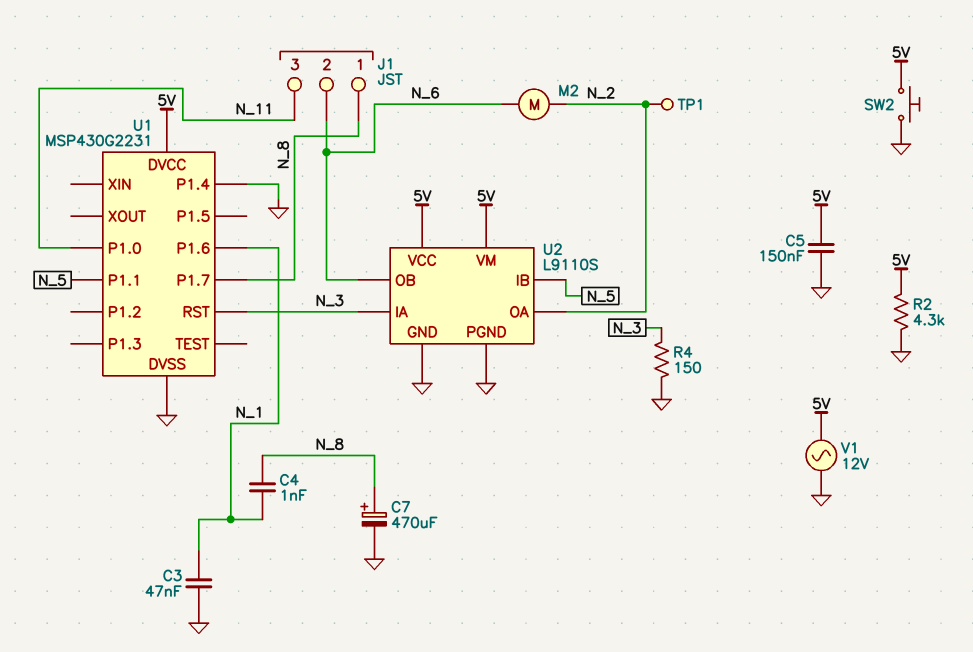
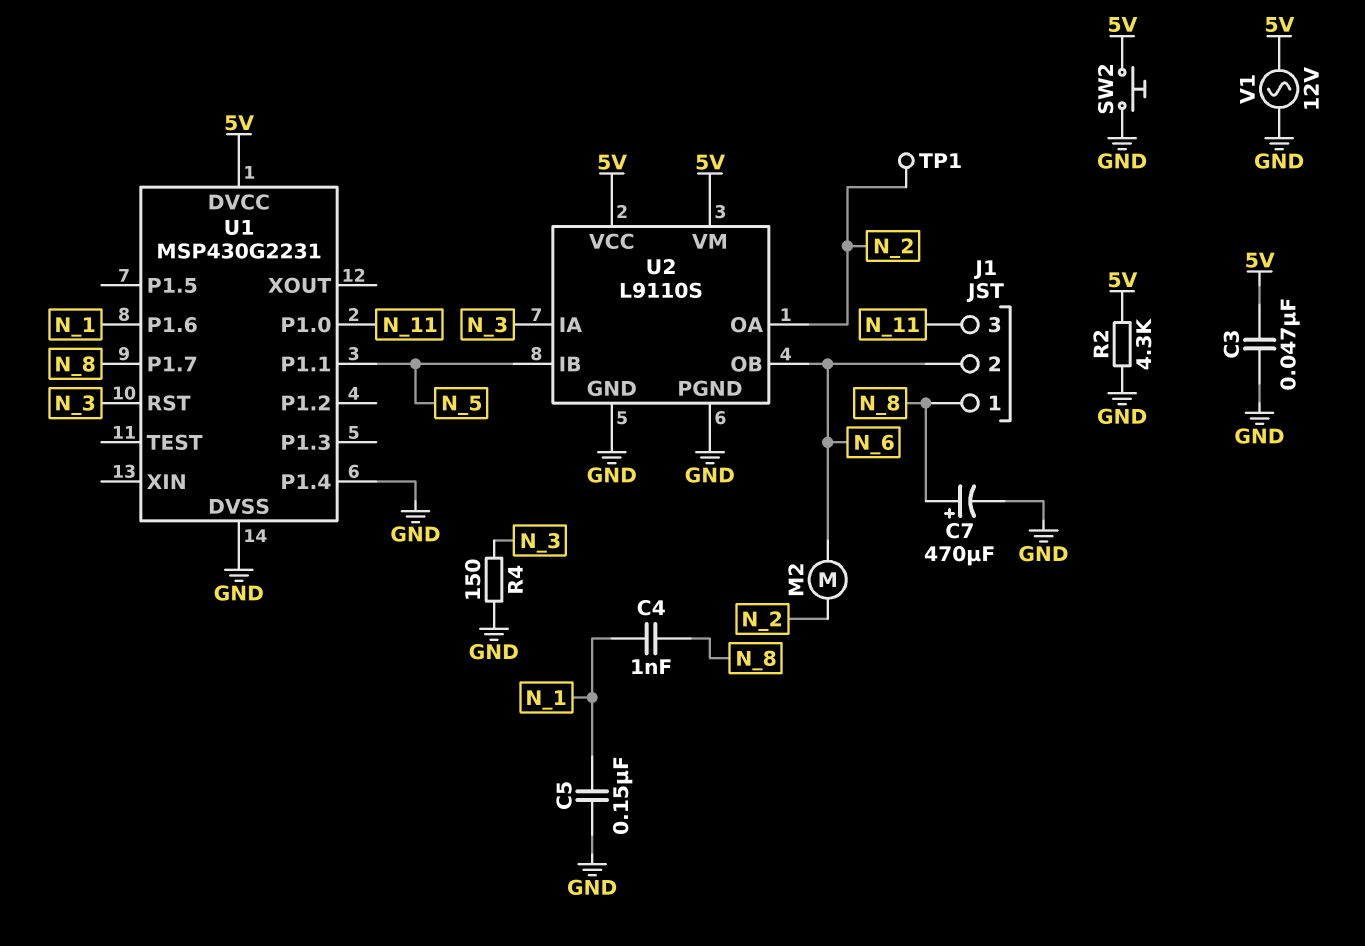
C3: 47nF (GND, N_1) -> 47nF (5V, GND)
C5: 150nF (5V, GND) -> 150nF (GND, N_1)

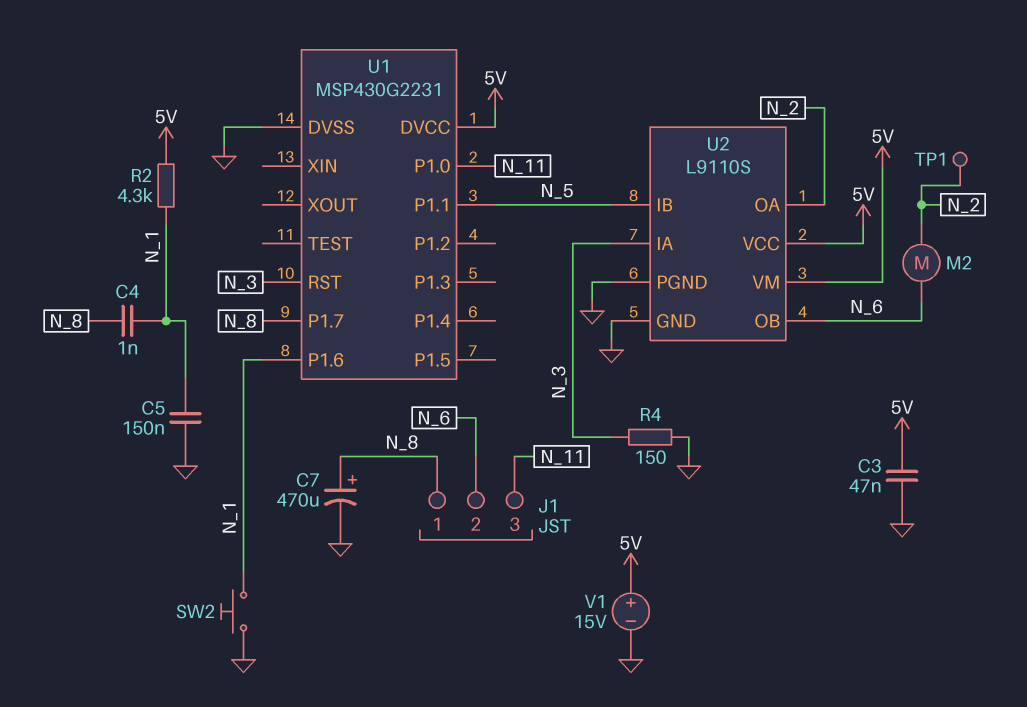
R2: 4.3k (5V, GND) -> 4.3k (5V, N_1)
SW2: button (5V, GND) -> button (GND, N_1)
U1 pin P1.4: GND -> none
V1: AC 12V (5V, GND) -> 15V (plus 5V, minus GND)

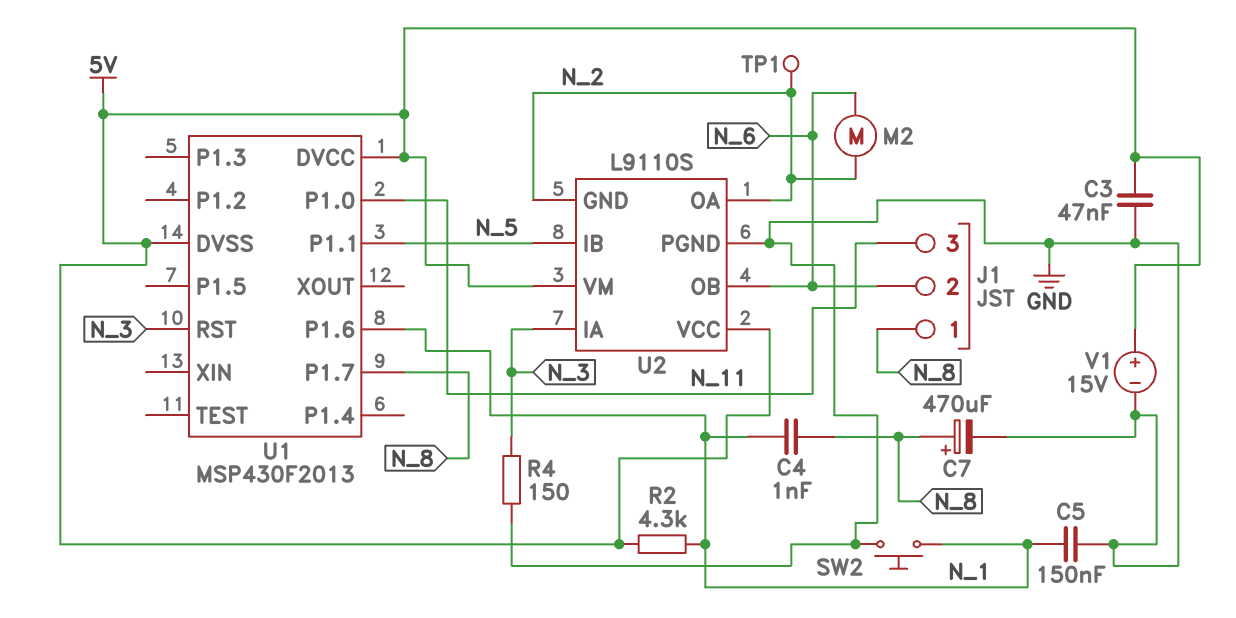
U1: MSP430G2231 -> MSP430F2013
U1 pin DVSS: GND -> 5V
U2 pin GND: GND -> N_2

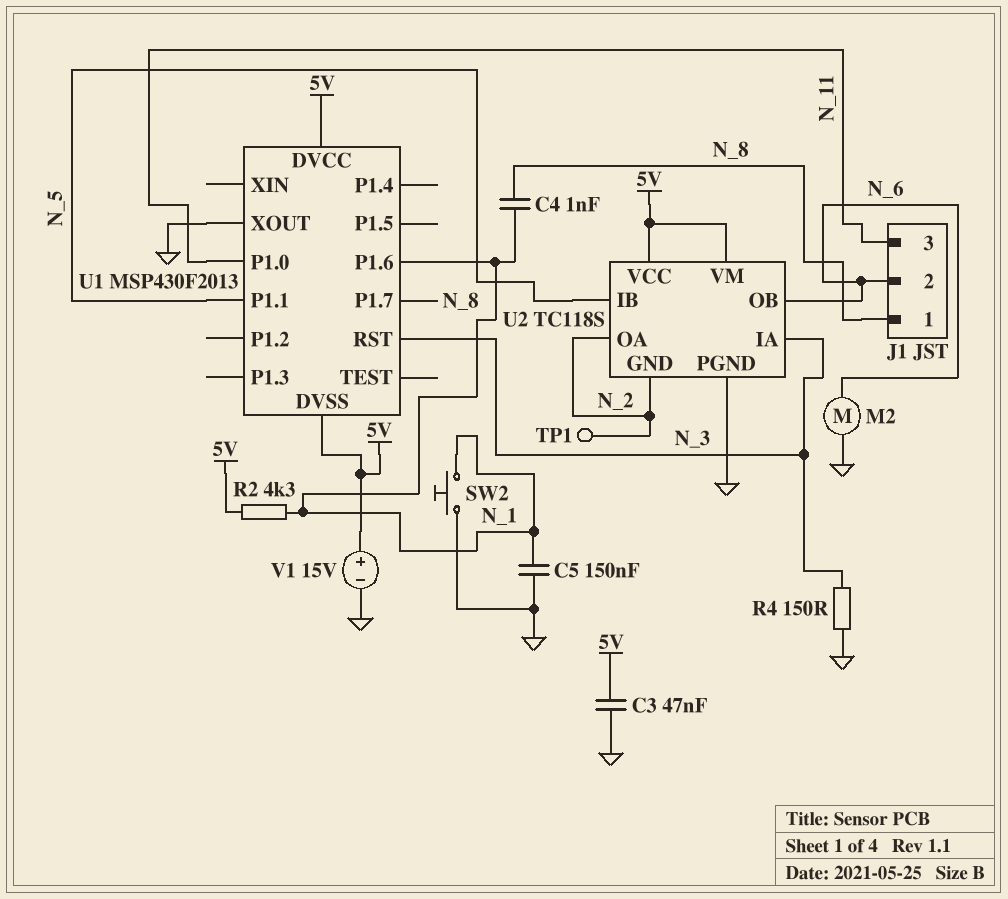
C7: 470uF (plus N_8, minus GND) -> none
M2: motor (N_2, N_6) -> motor (GND, N_6)
U1 pin XOUT: none -> GND
U2: L9110S -> TC118S

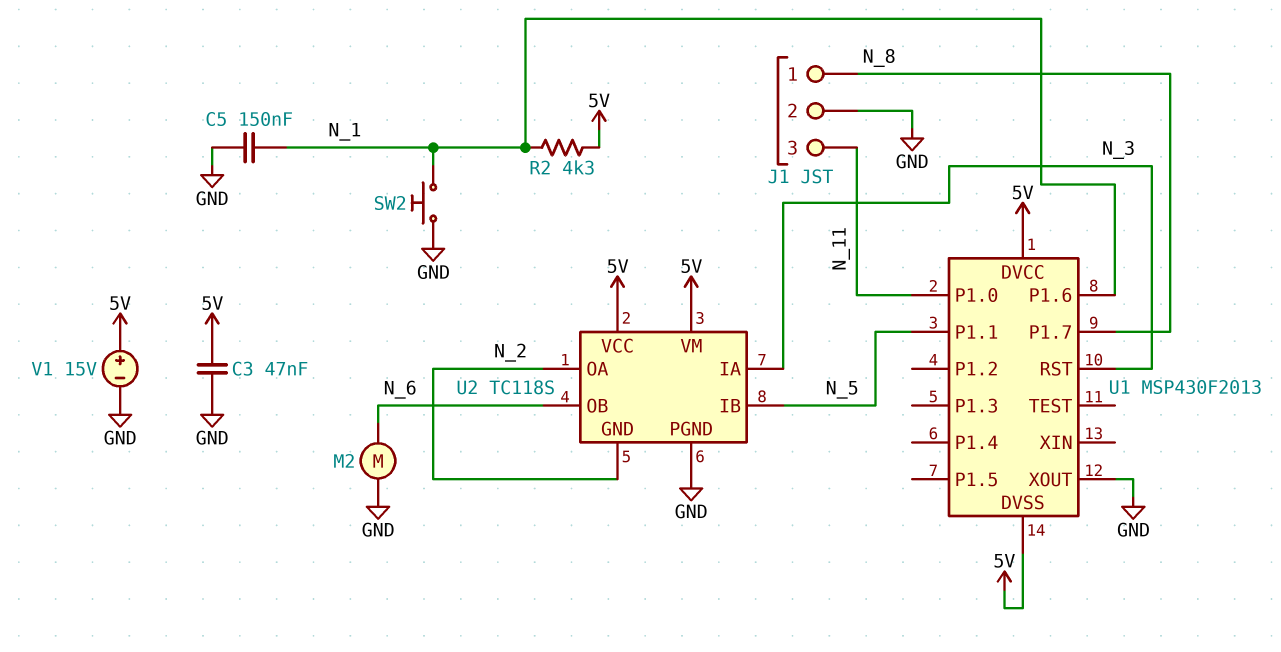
C4: 1nF (N_1, N_8) -> none
J1 pin 2: N_6 -> GND
R4: 150 (GND, N_3) -> none
TP1: test point (N_2) -> none

